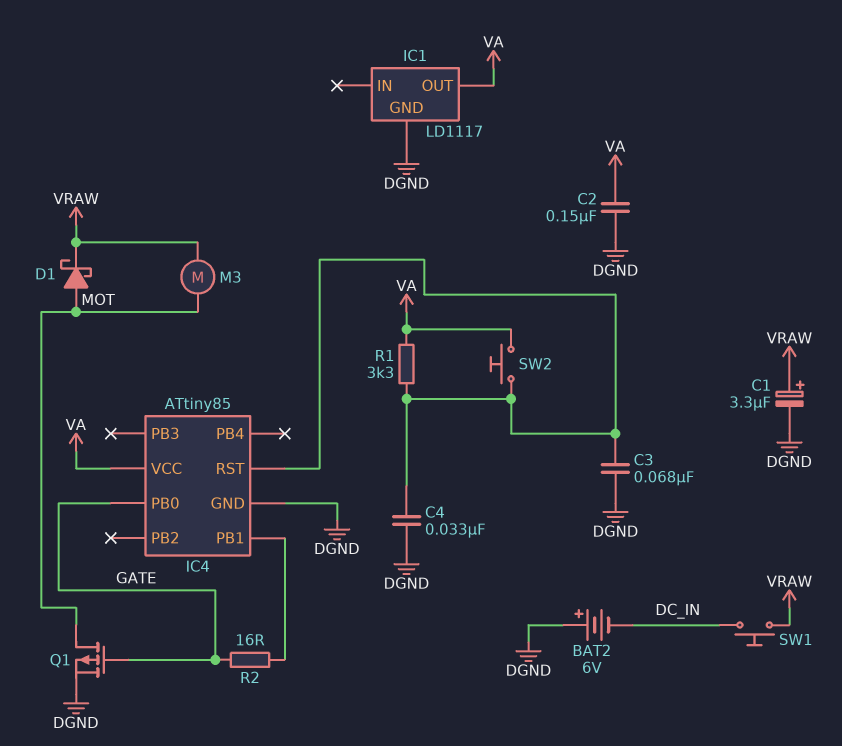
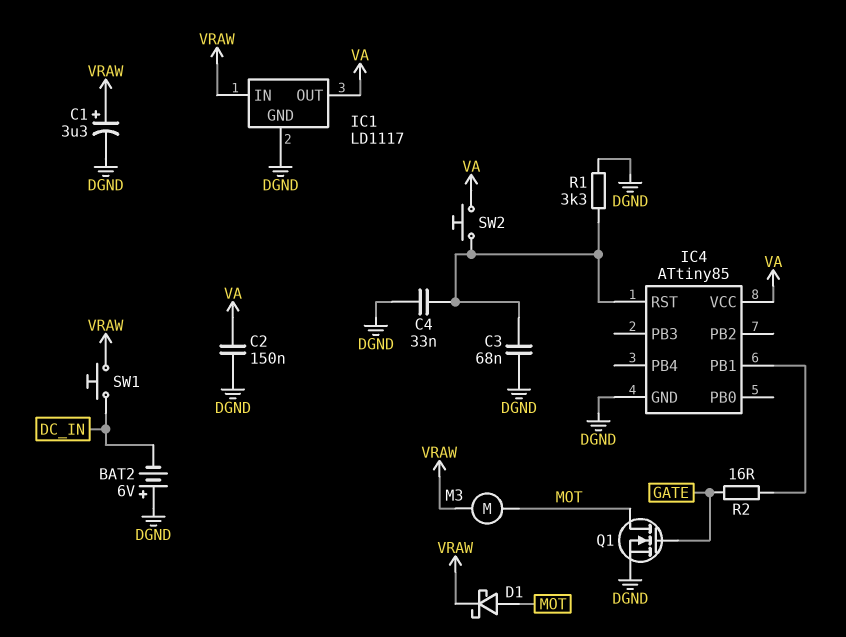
IC1 pin IN: none -> VRAW
IC4 pin PB0: GATE -> none
Q1: PMOS (G GATE, D MOT, S DGND) -> NMOS (G GATE, D MOT, S DGND)
R1: 3.3k (IC4/RST, VA) -> 3.3k (DGND, IC4/RST)

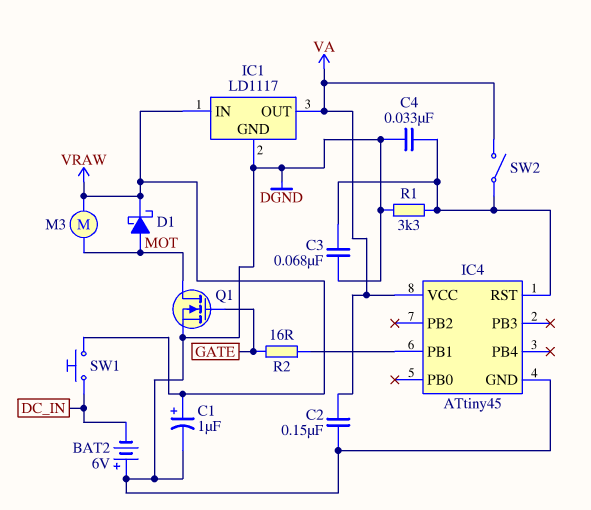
C1: 3.3uF (plus VRAW, minus DGND) -> 1uF (plus VRAW, minus DGND)
IC4: ATtiny85 -> ATtiny45
SW2: button (IC4/RST, VA) -> switch (IC4/RST, VA)

